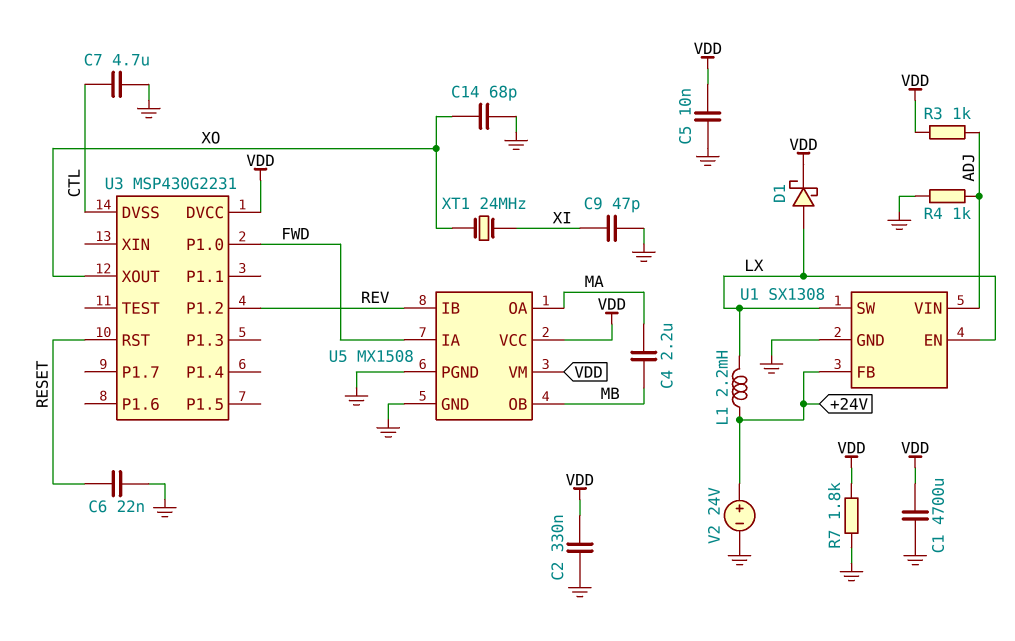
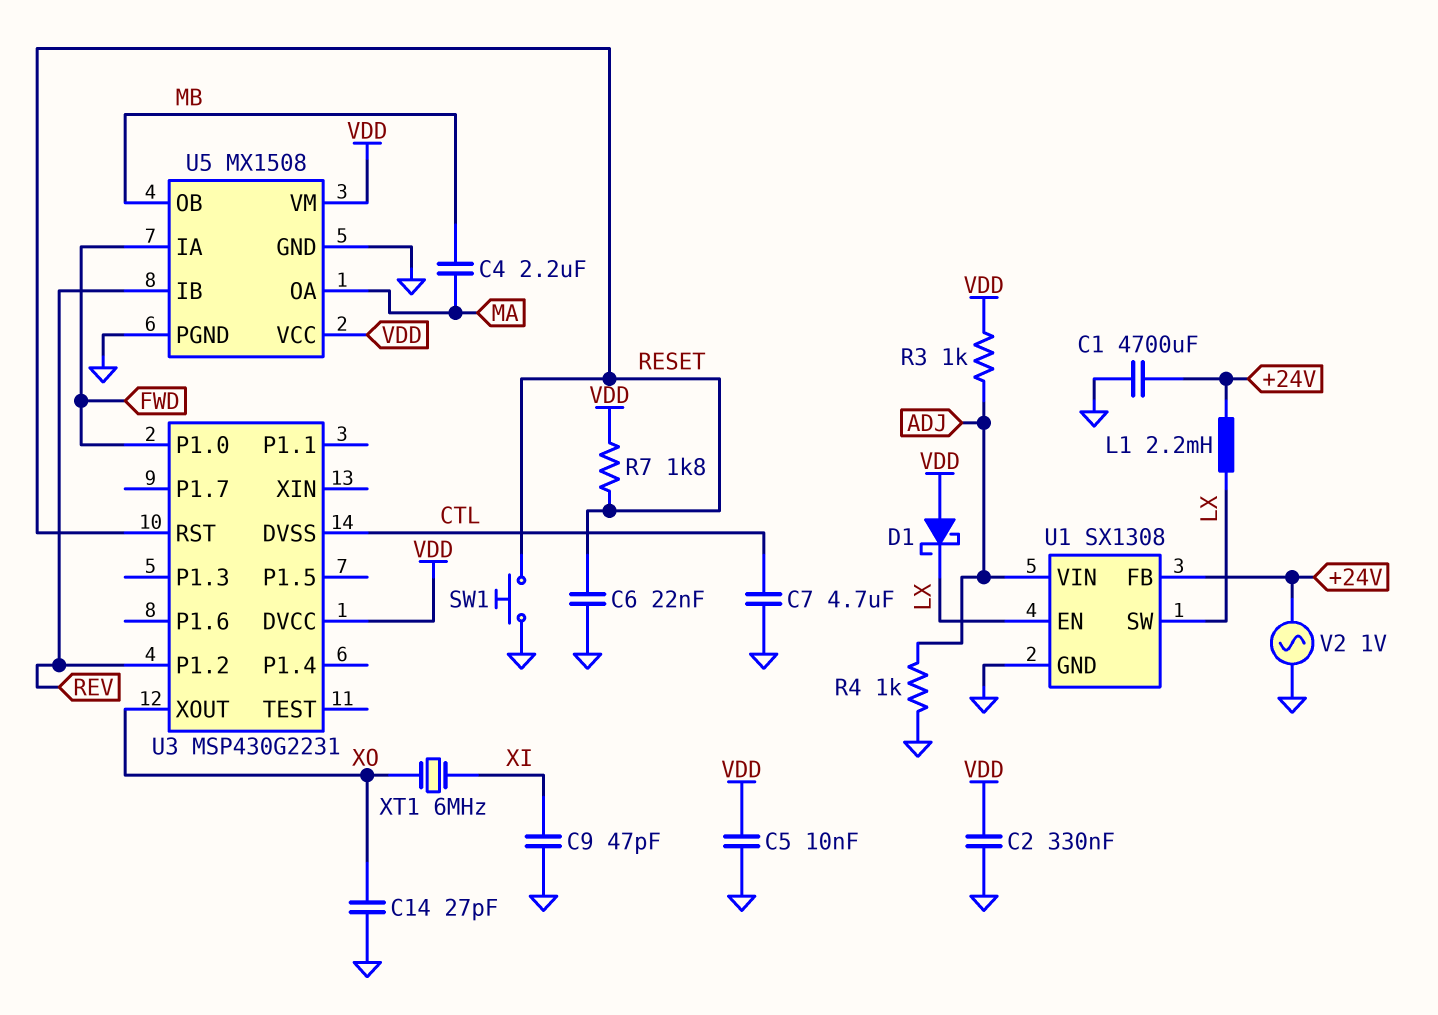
C1: 4700uF (GND, VDD) -> 4700uF (+24V, GND)
C14: 68pF (GND, XO) -> 27pF (GND, XO)
D1: schottky (A LX, K VDD) -> schottky (A VDD, K LX)
R7: 1.8k (GND, VDD) -> 1.8k (RESET, VDD)
SW1: none -> button (GND, RESET)
V2: 24V (plus +24V, minus GND) -> AC 1V (+24V, GND)
XT1: 24MHz (XI, XO) -> 6MHz (XI, XO)

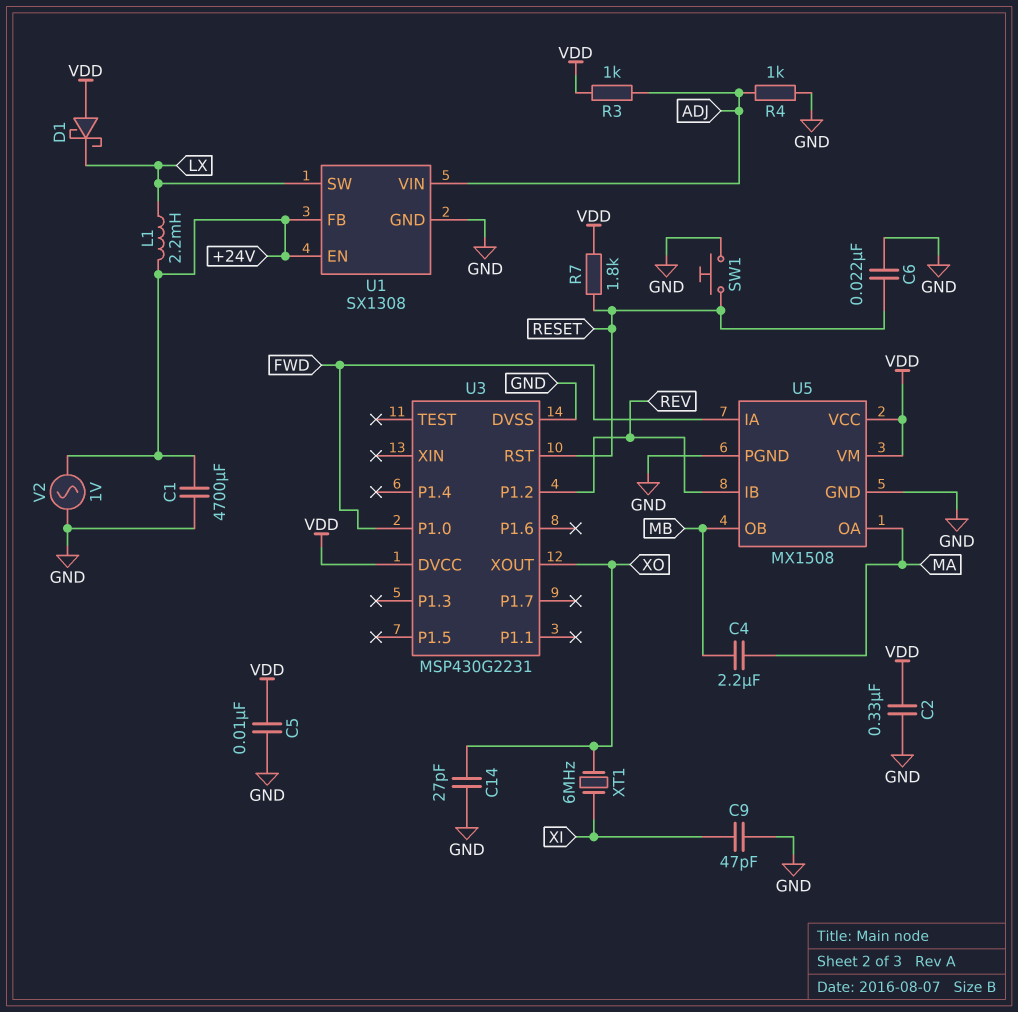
C7: 4.7uF (CTL, GND) -> none
U1 pin EN: LX -> +24V
U3 pin DVSS: CTL -> GND

